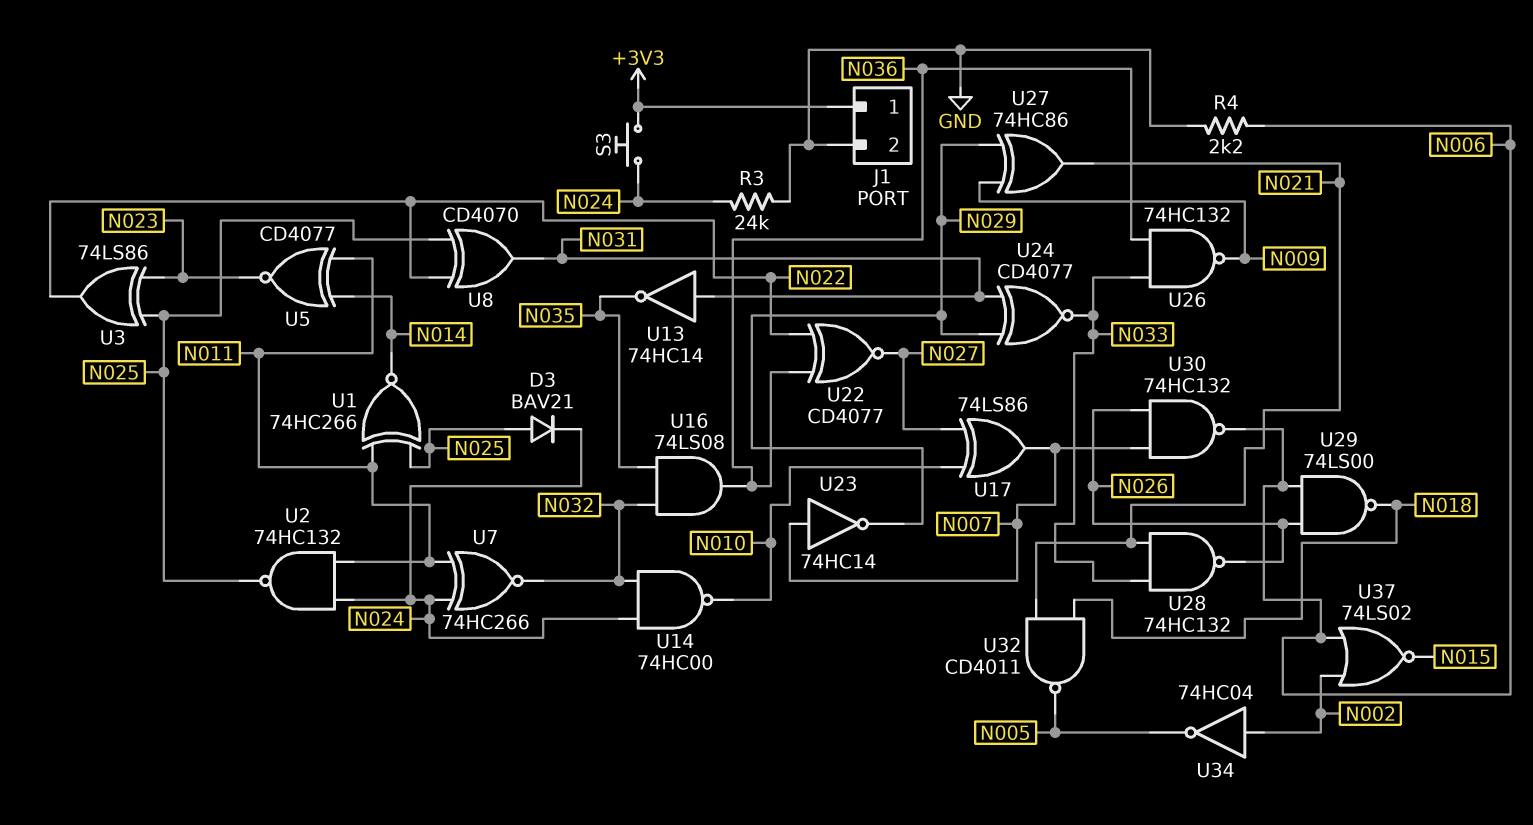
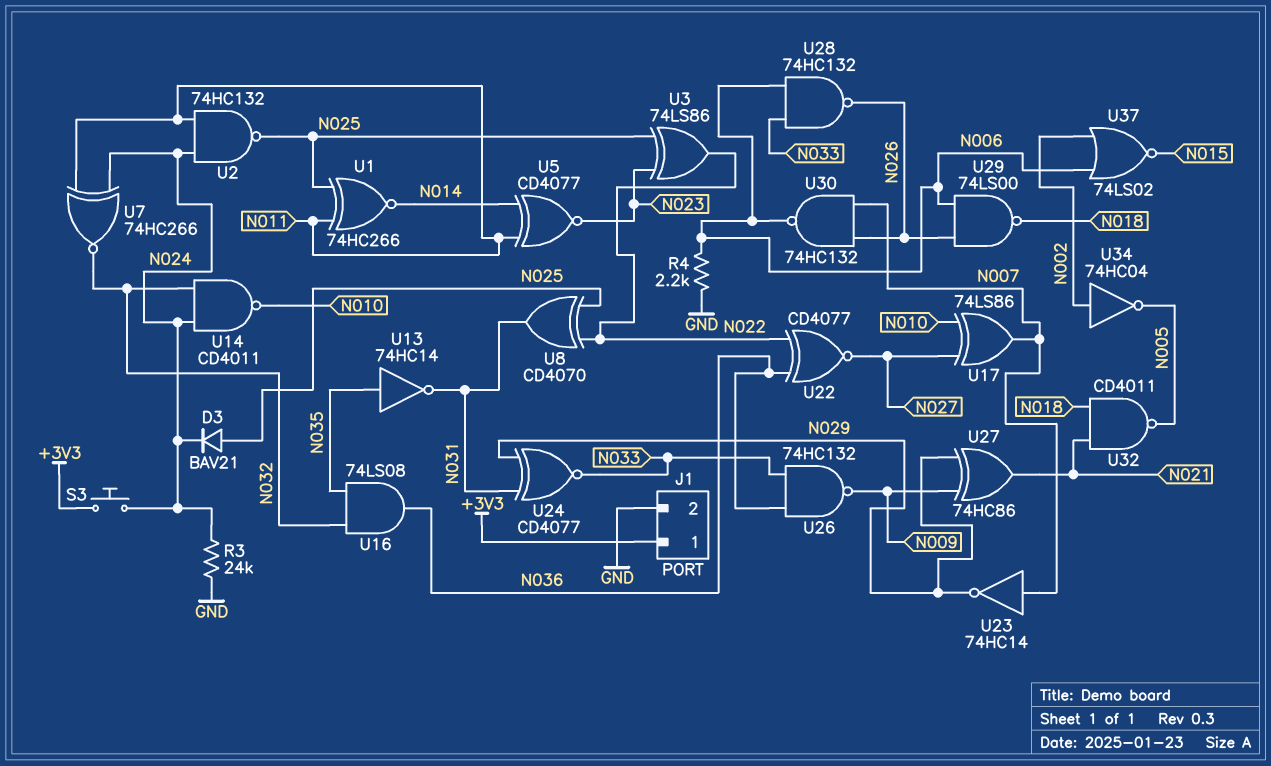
U13: NOT 74HC14 (in N031, out N035) -> NOT 74HC14 (in N035, out N031)
U14: NAND 74HC00 (in N024, in N032, out N010) -> NAND CD4011 (in N024, in N032, out N010)
U28: NAND 74HC132 (in N021, in N033, out N026) -> NAND 74HC132 (in N006, in N033, out N026)

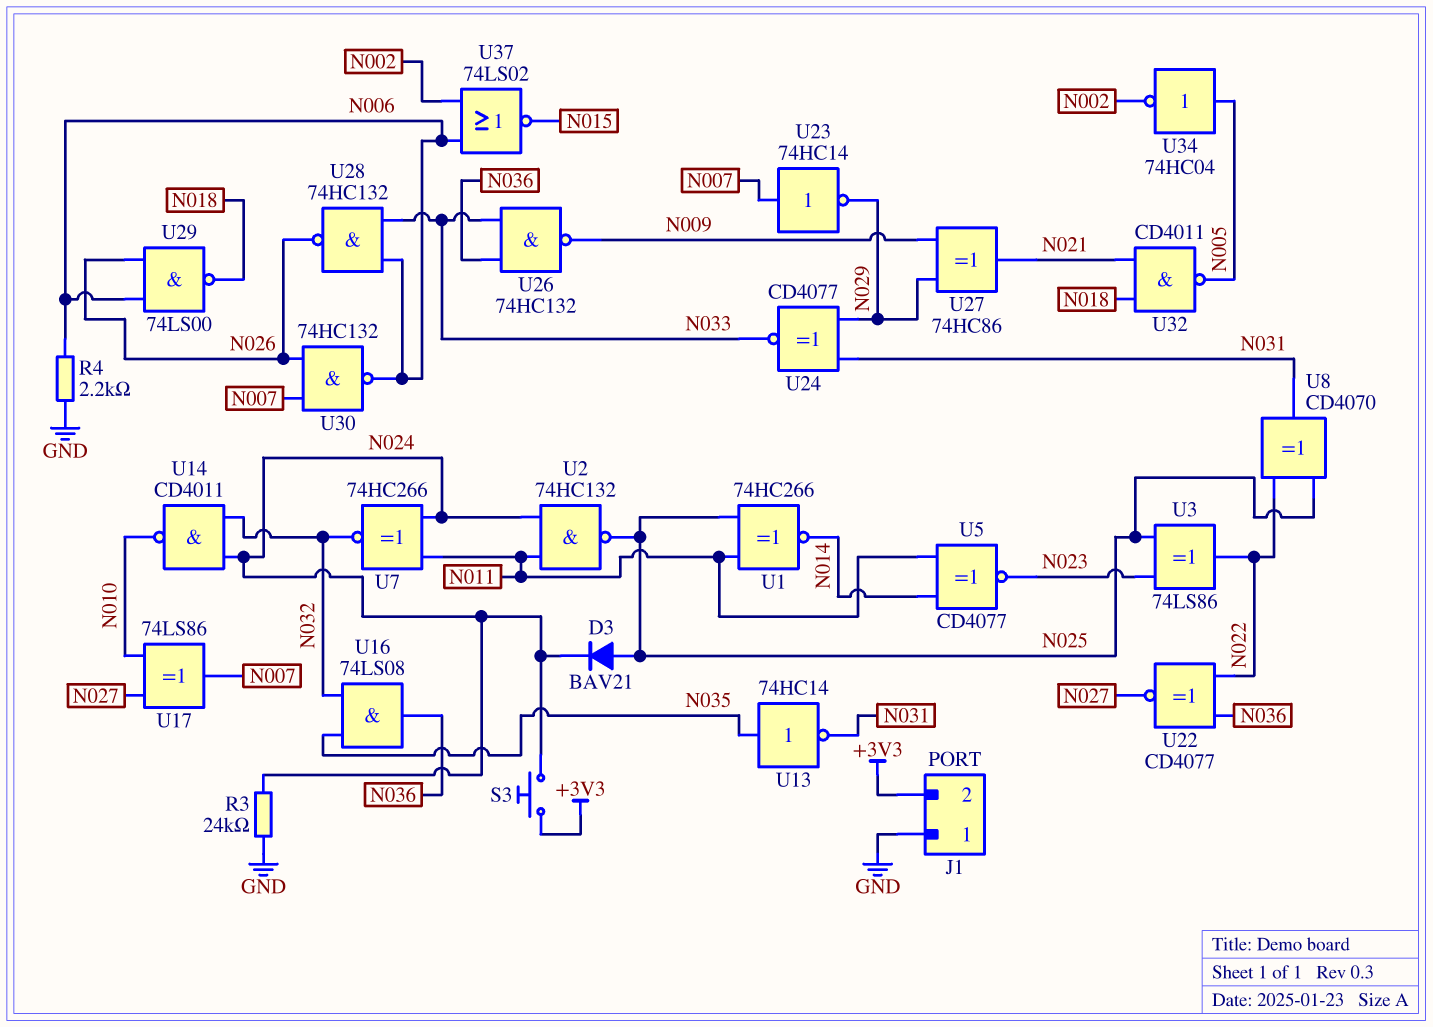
J1 pin 1: +3V3 -> GND
J1 pin 2: GND -> +3V3
U34: NOT 74HC04 (in N002, out N005) -> NOT 74HC04 (in N005, out N002)

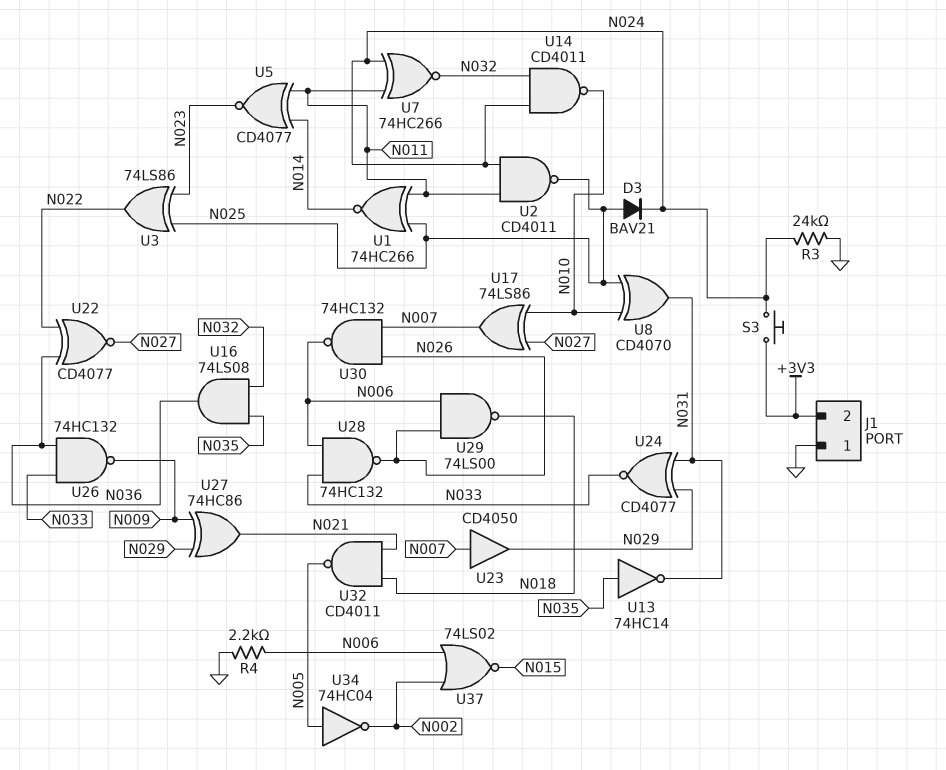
U2: NAND 74HC132 (in N011, in N024, out N025) -> NAND CD4011 (in N011, in N024, out N025)
U8: XOR CD4070 (in N022, in N025, out N031) -> XOR CD4070 (in N010, in N025, out N031)
U23: NOT 74HC14 (in N007, out N029) -> buffer CD4050 (in N007, out N029)

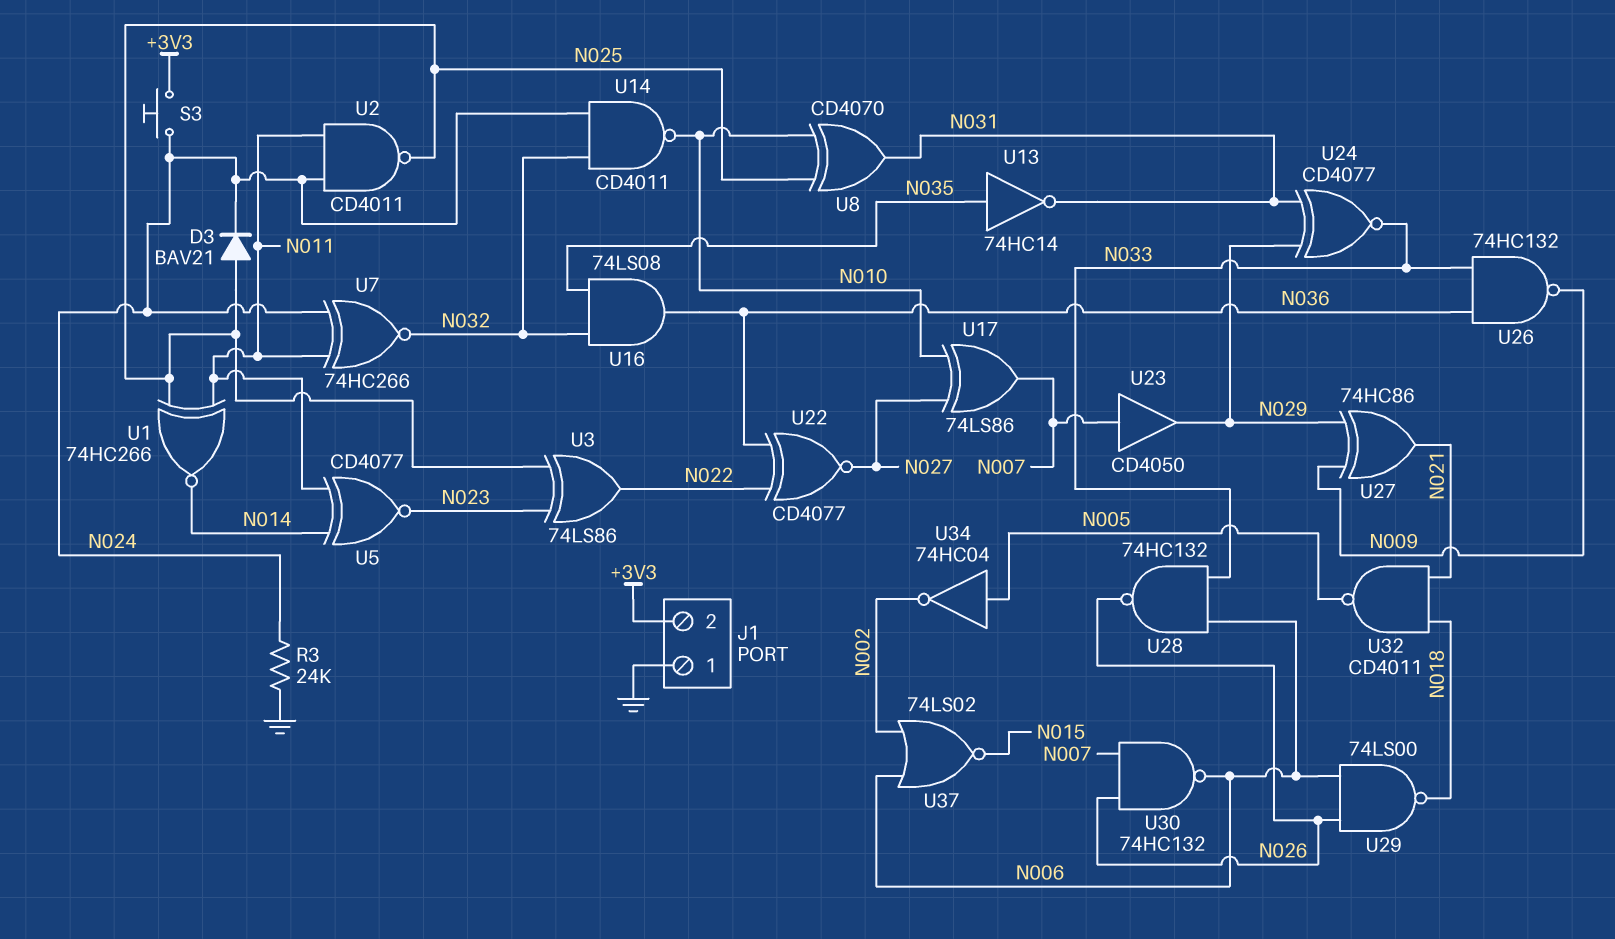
R4: 2.2k (GND, N006) -> none

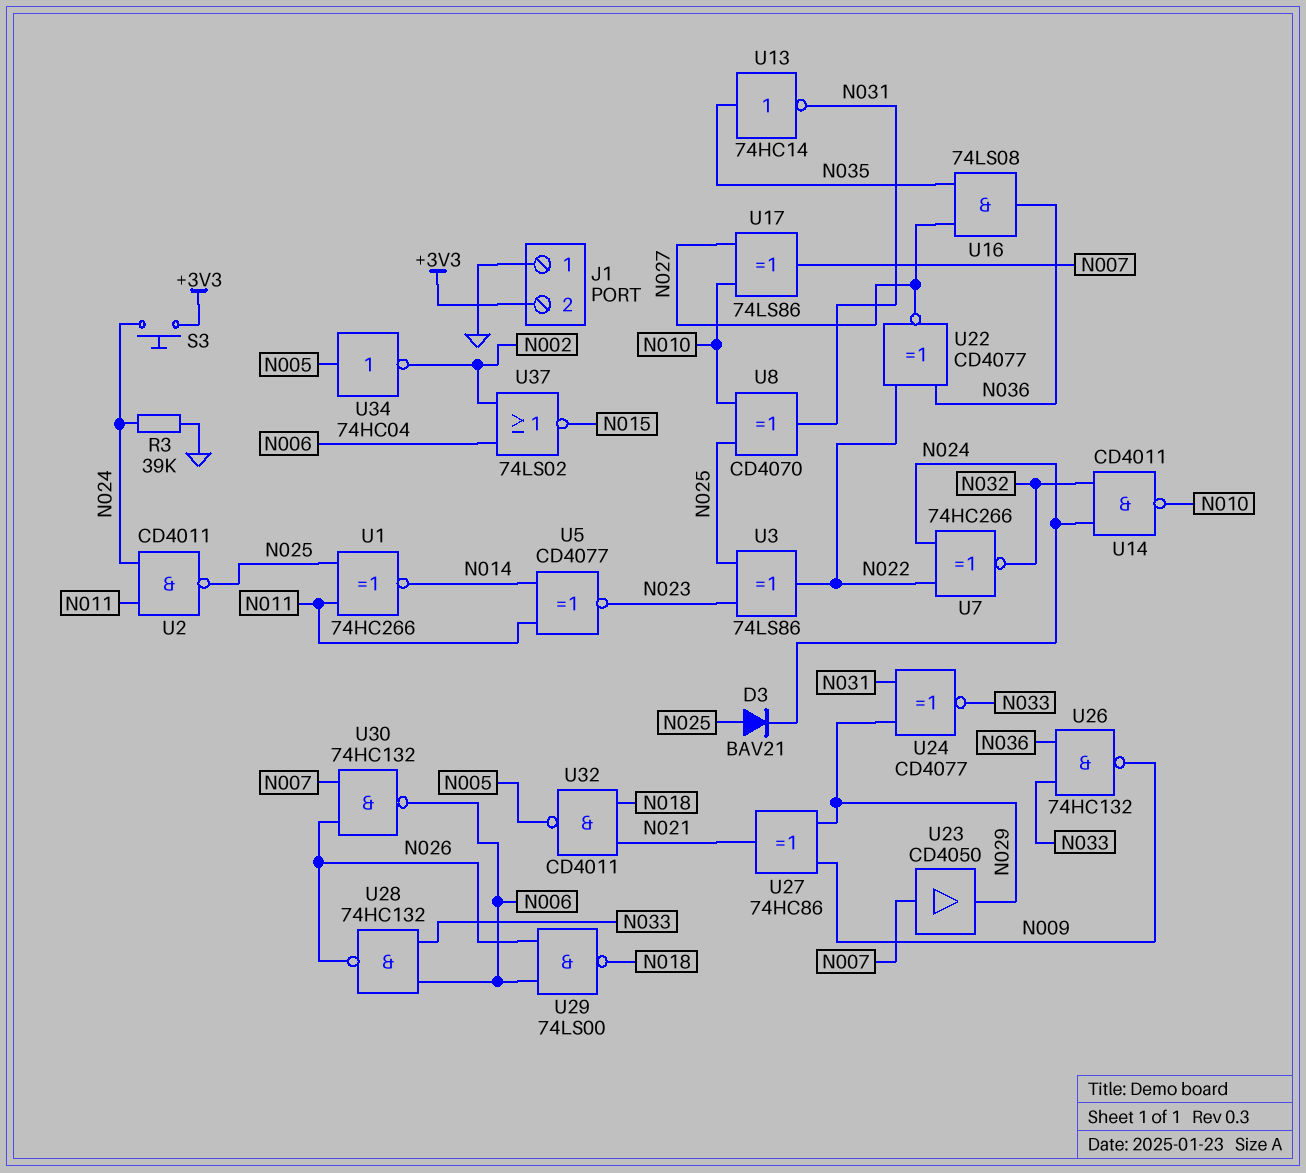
R3: 24k (GND, N024) -> 39k (GND, N024)
U7: XNOR 74HC266 (in N011, in N024, out N032) -> XNOR 74HC266 (in N022, in N024, out N032)
U16: AND 74LS08 (in N032, in N035, out N036) -> AND 74LS08 (in N027, in N035, out N036)

